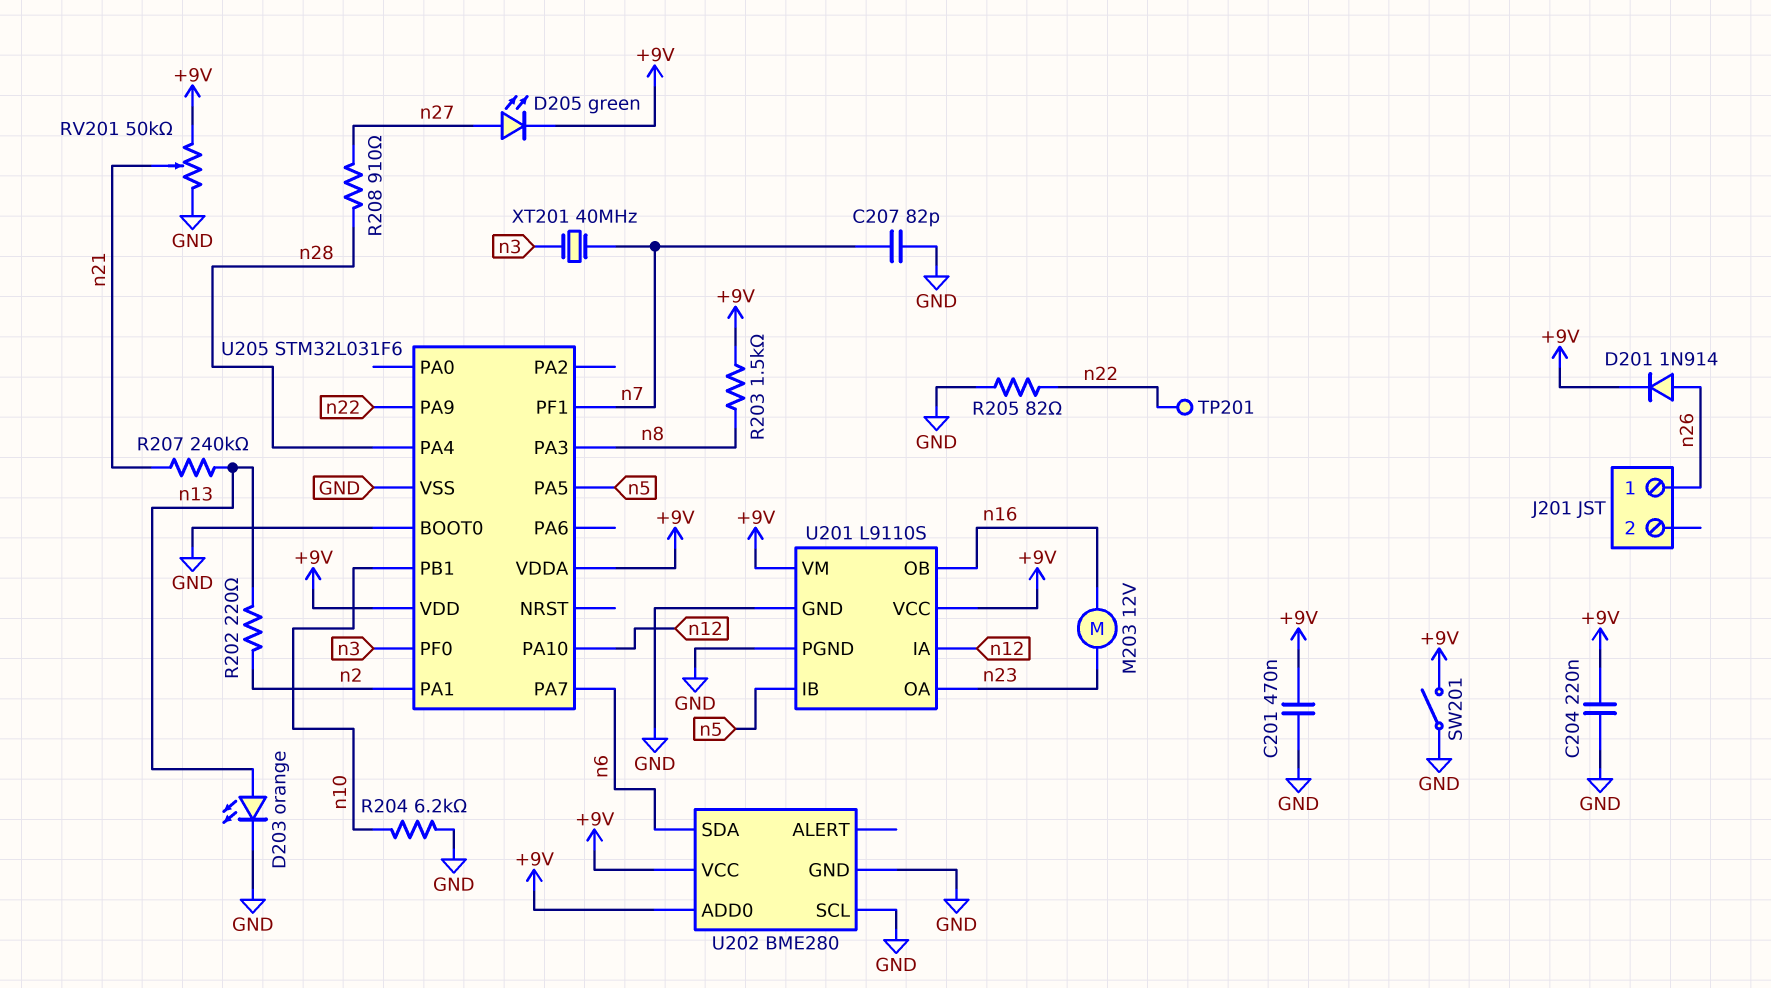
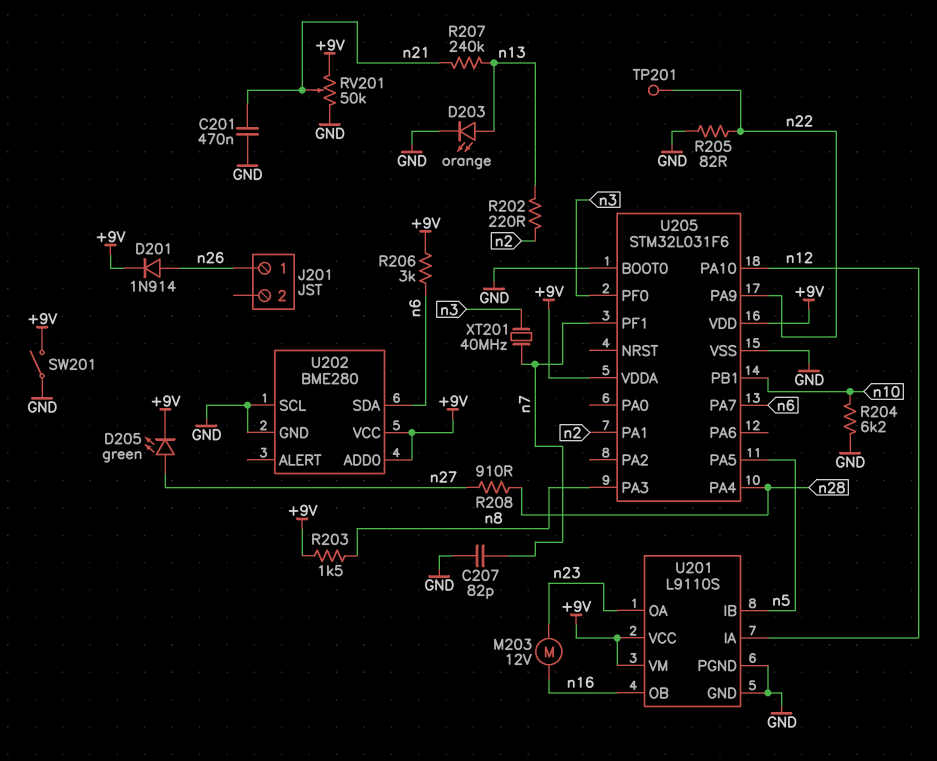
C201: 470nF (+9V, GND) -> 470nF (GND, n21)
C204: 220nF (+9V, GND) -> none
R206: none -> 3k (+9V, n6)

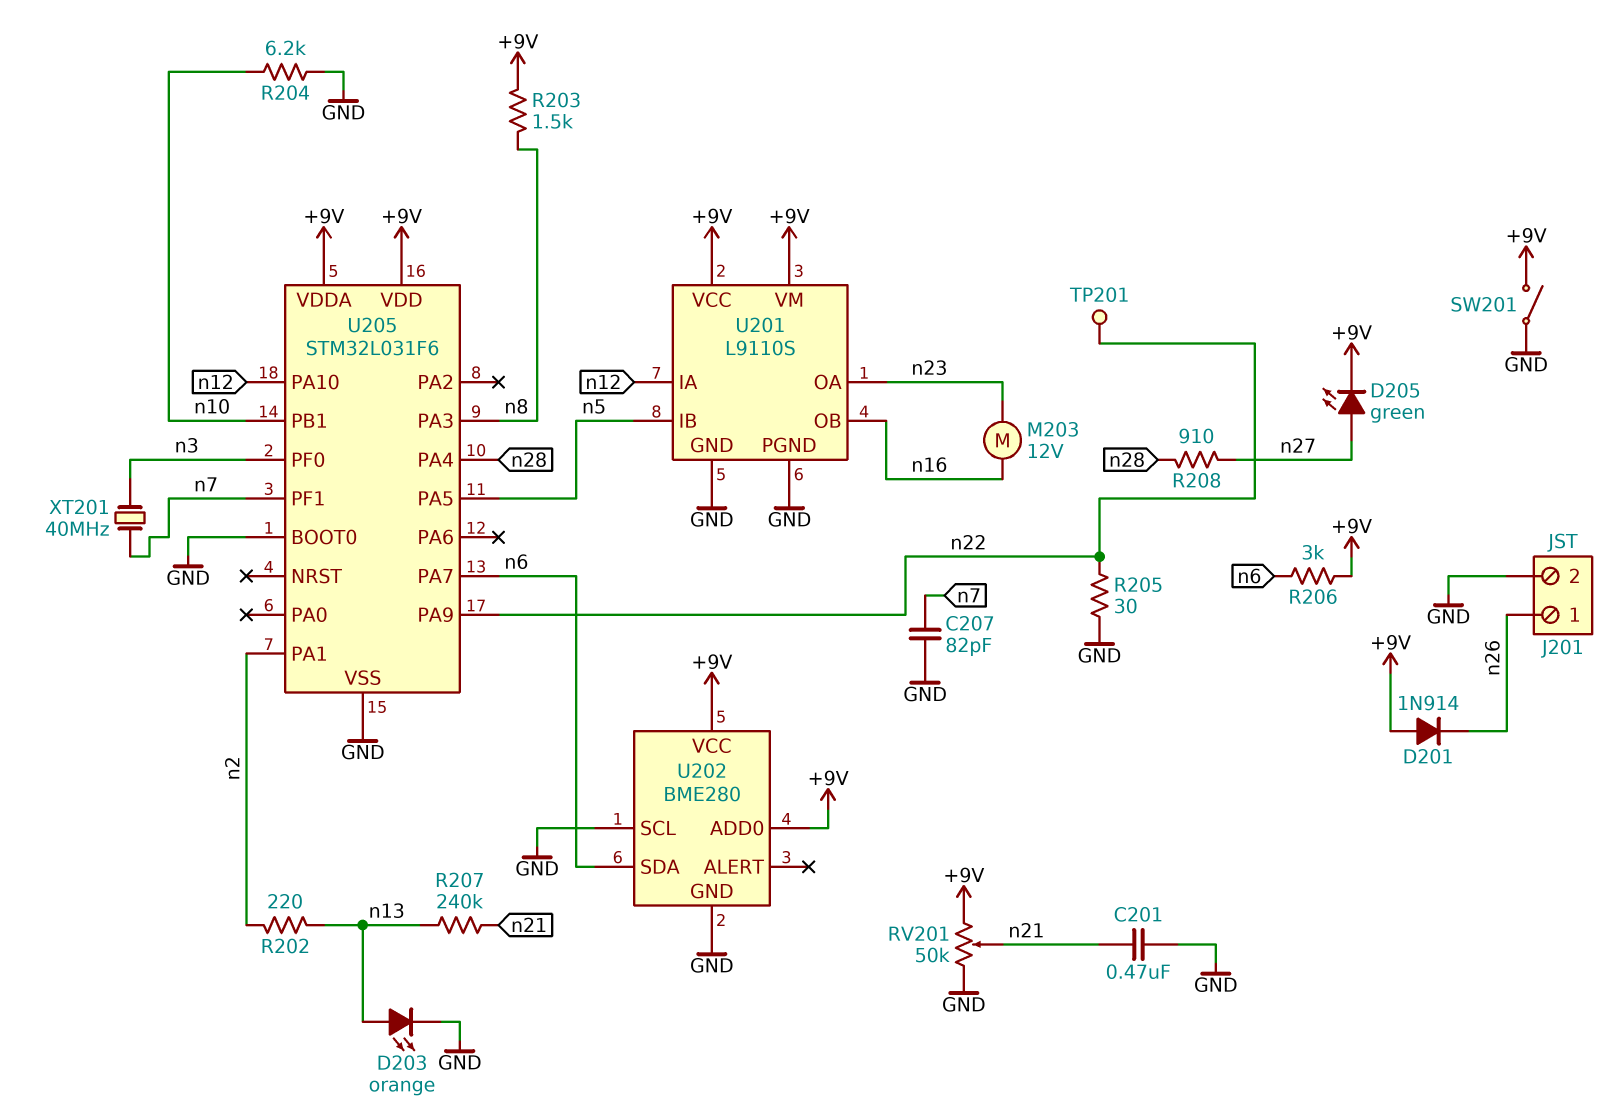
D201: diode 1N914 (A n26, K +9V) -> diode 1N914 (A +9V, K n26)
J201 pin 2: none -> GND
R205: 82 (GND, n22) -> 30 (GND, n22)

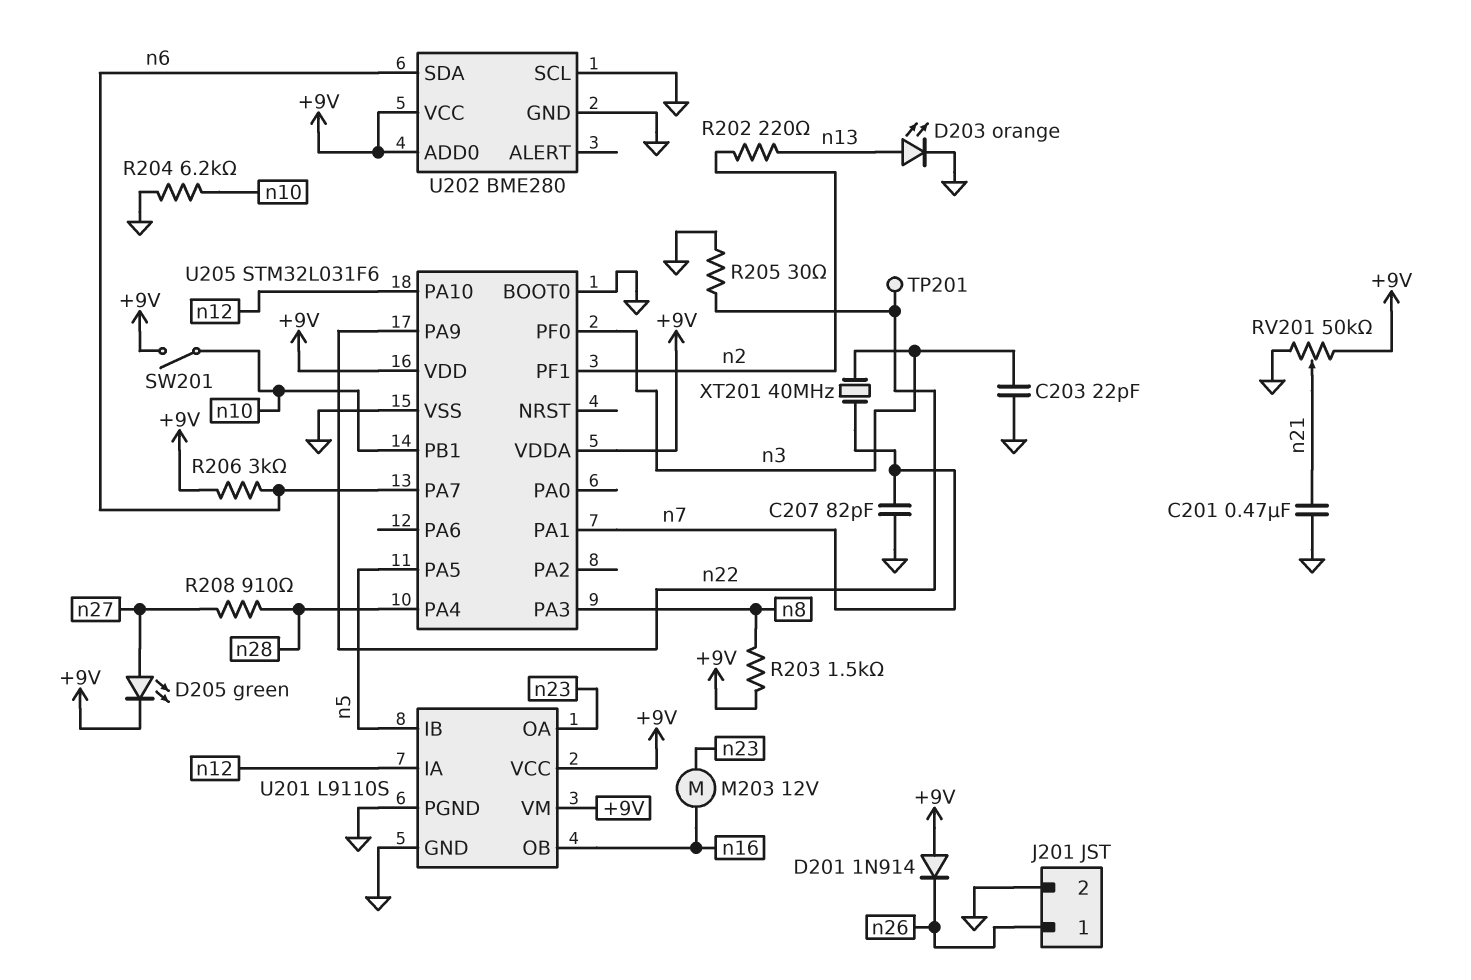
C203: none -> 22pF (GND, n3)
R207: 240k (n13, n21) -> none
SW201: switch (+9V, GND) -> switch (+9V, n10)
U205 pin PA1: n2 -> n7
U205 pin PF1: n7 -> n2

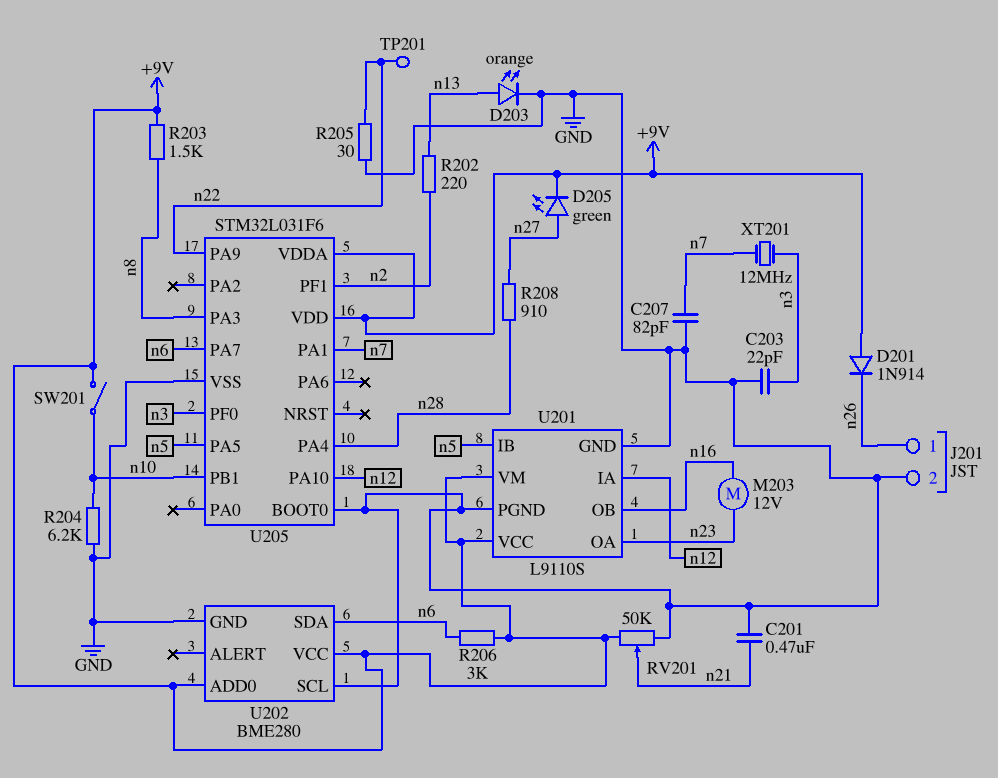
XT201: 40MHz (n3, n7) -> 12MHz (n3, n7)

